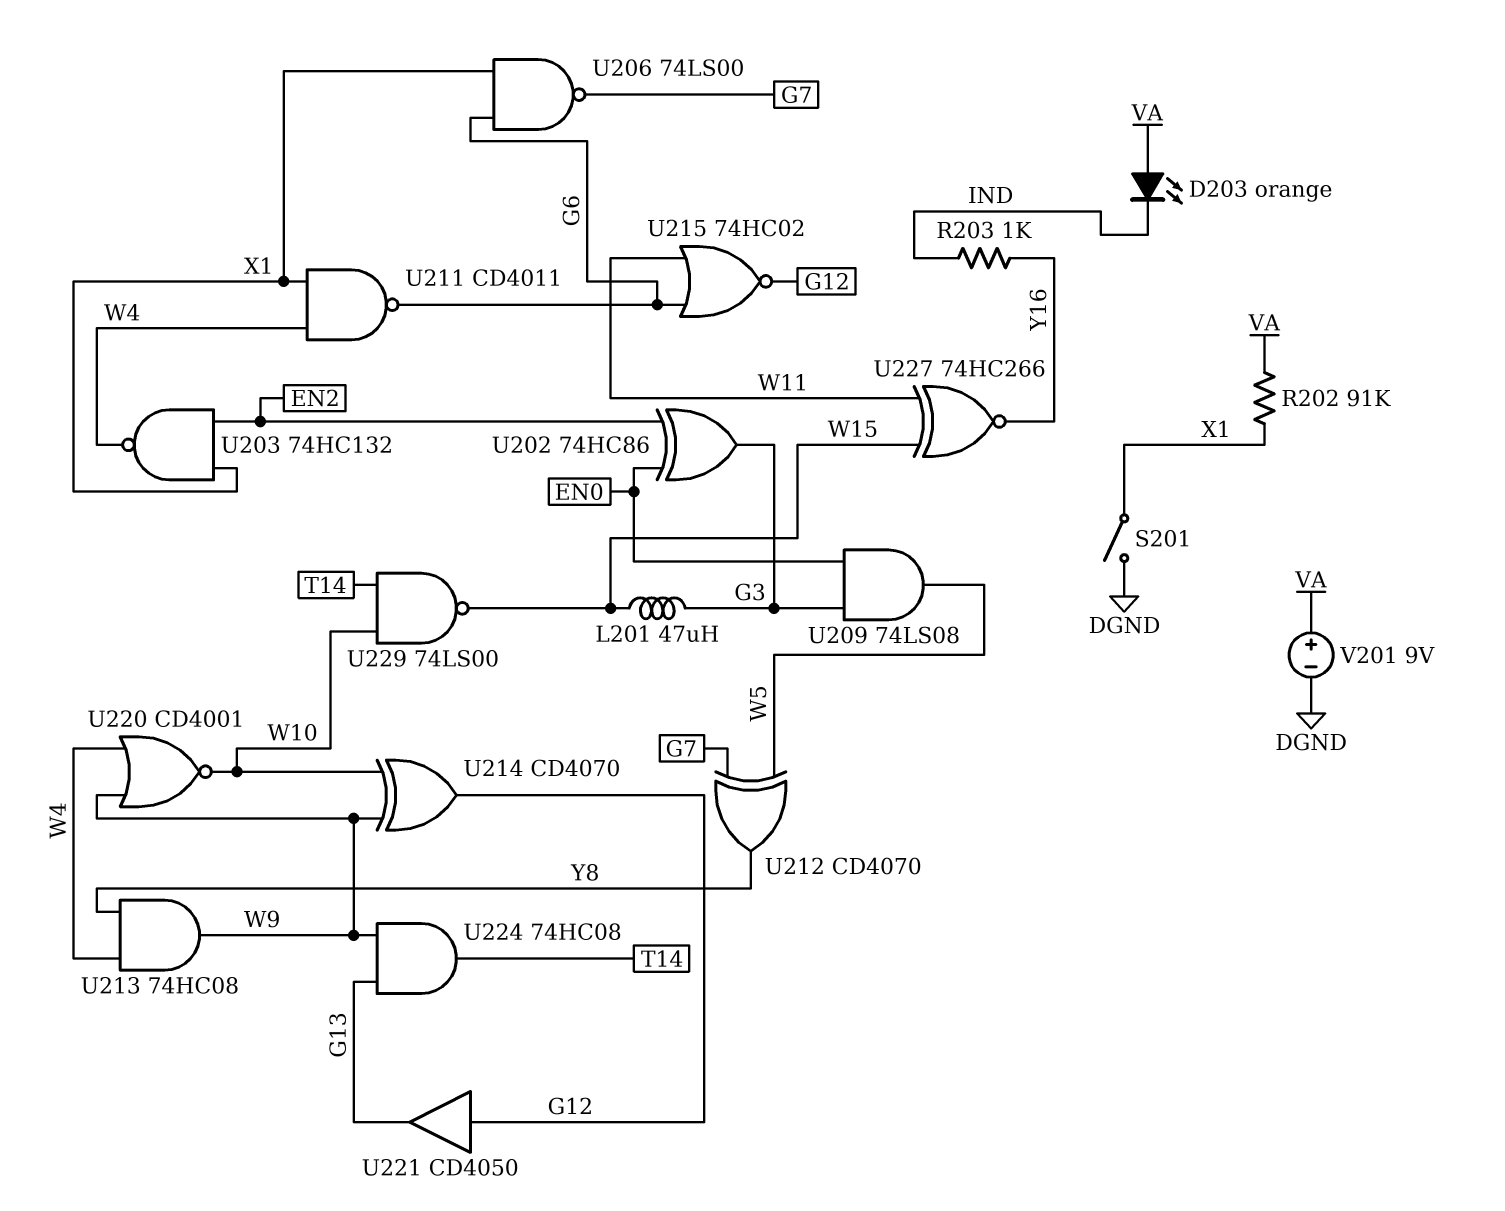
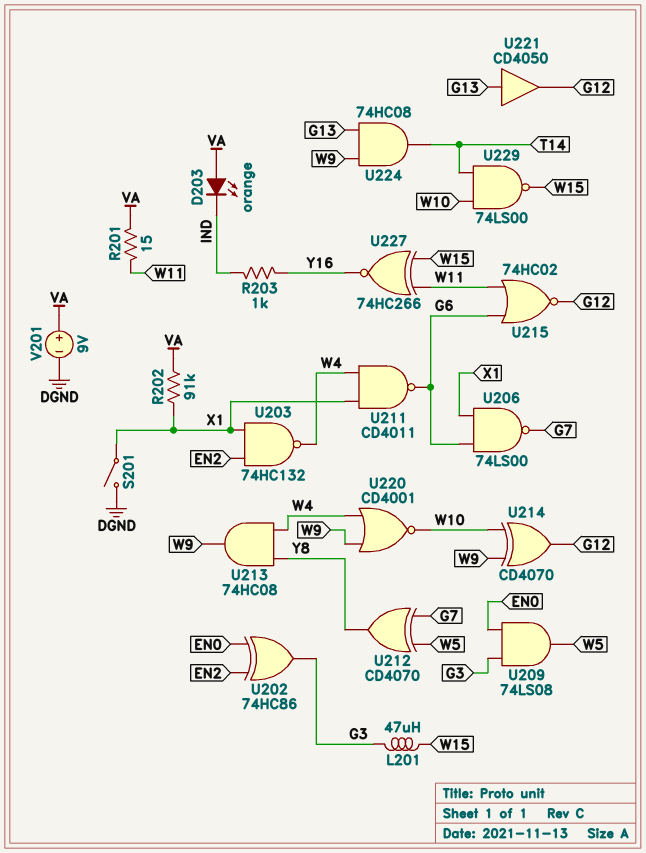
R201: none -> 15 (VA, W11)
U221: buffer CD4050 (in G12, out G13) -> buffer CD4050 (in G13, out G12)

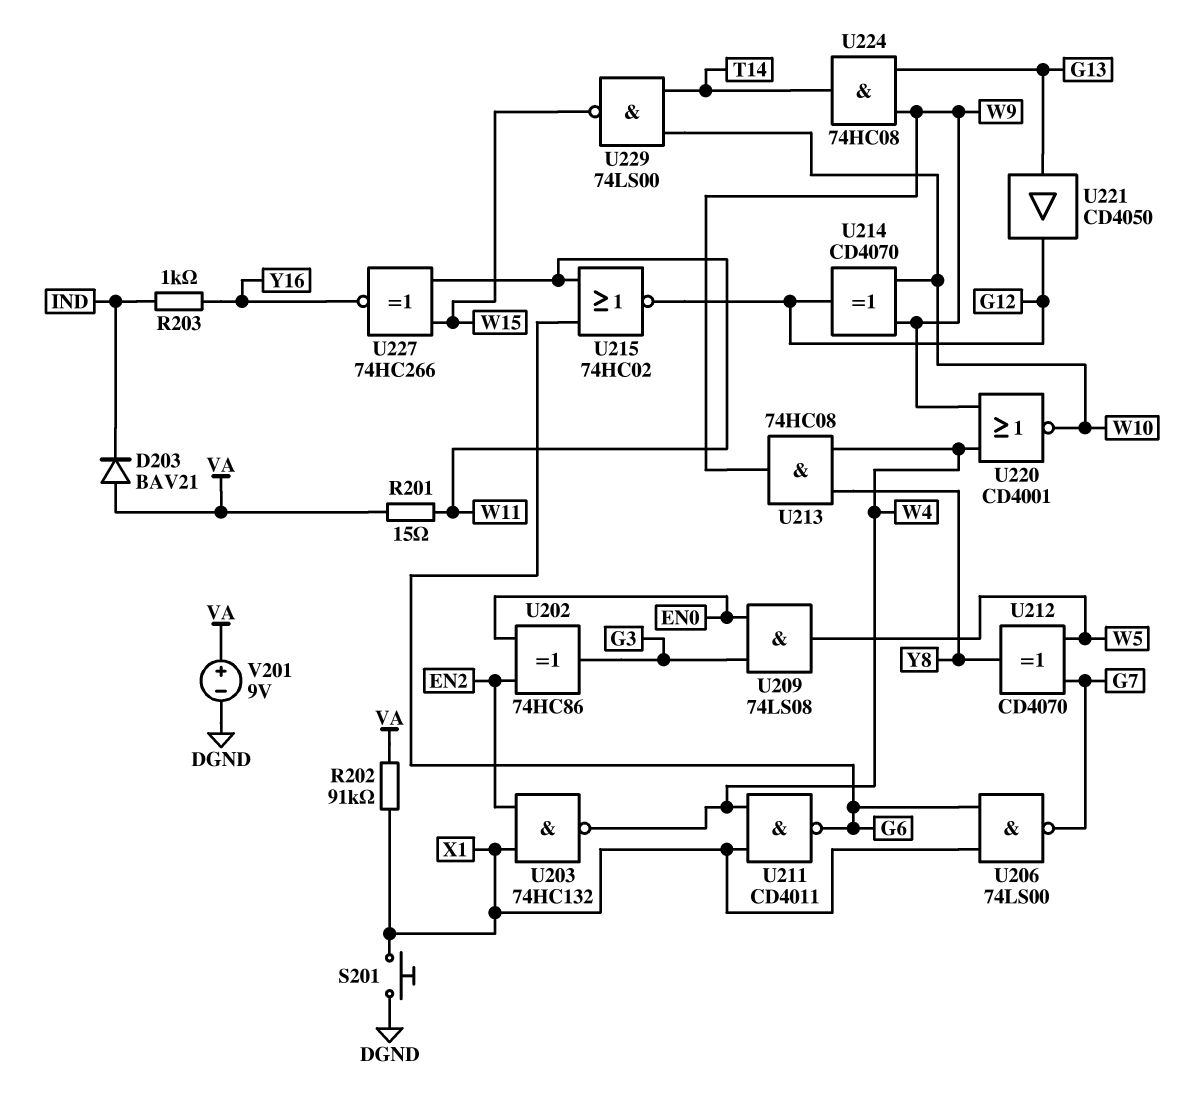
D203: LED orange (A VA, K IND) -> diode BAV21 (A VA, K IND)
L201: 47uH (G3, W15) -> none
S201: switch (DGND, X1) -> button (DGND, X1)

